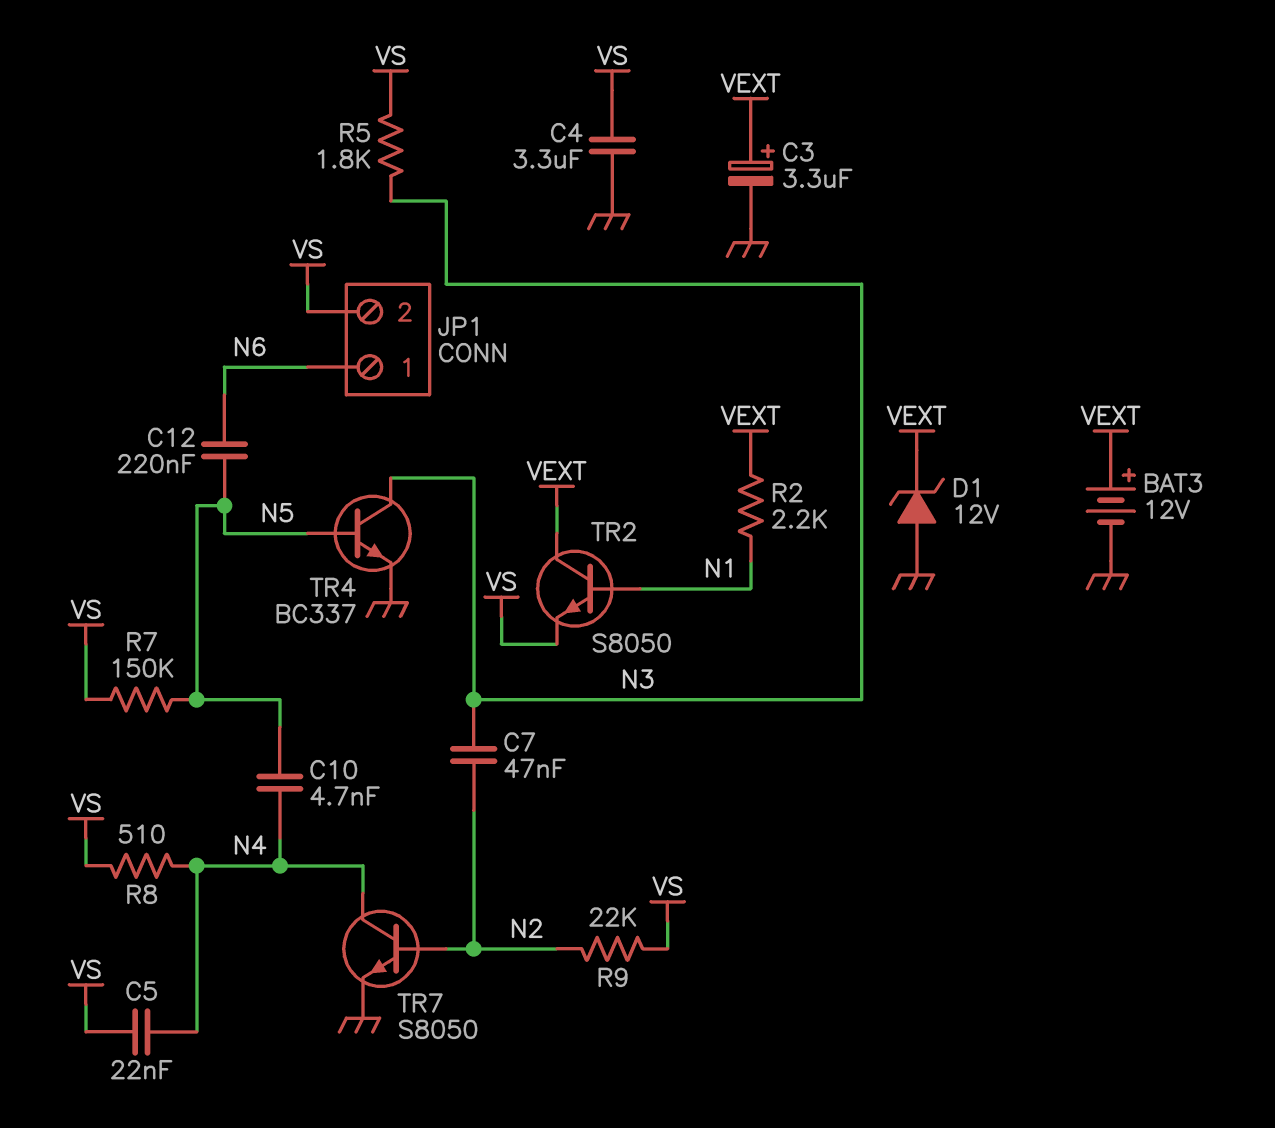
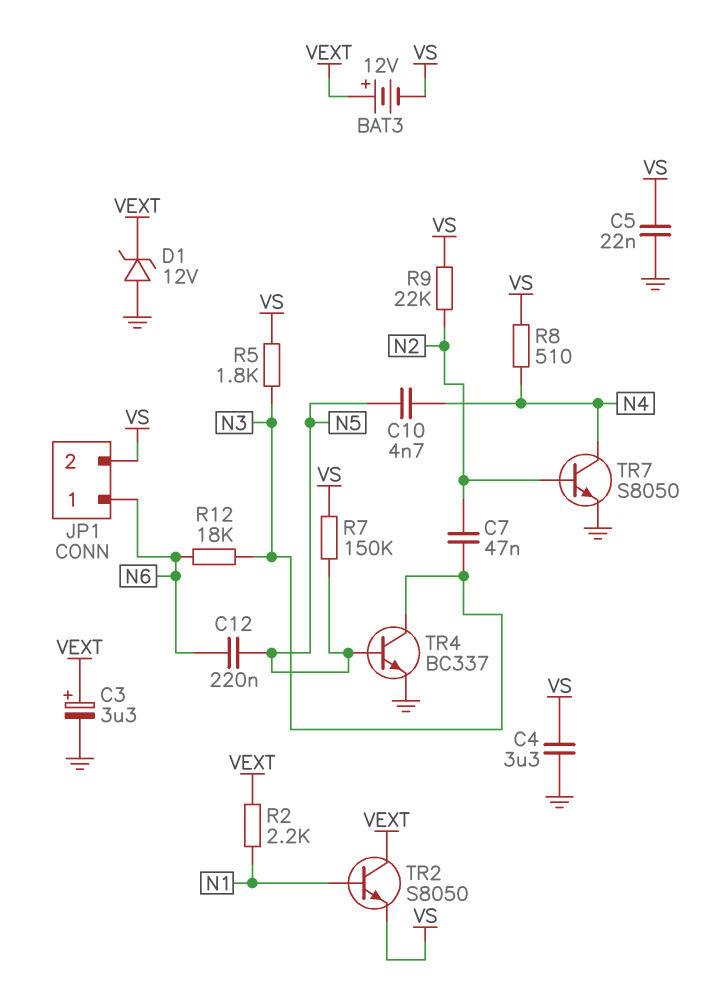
BAT3: 12V (plus VEXT, minus GND) -> 12V (plus VEXT, minus VS)
C5: 22nF (N4, VS) -> 22nF (GND, VS)
R12: none -> 18k (N3, N6)

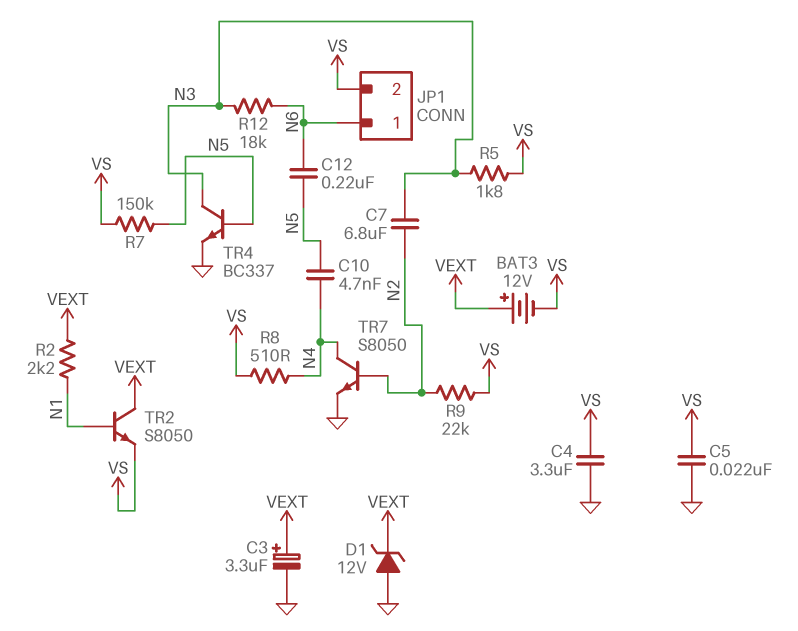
C7: 47nF (N2, N3) -> 6.8uF (N2, N3)

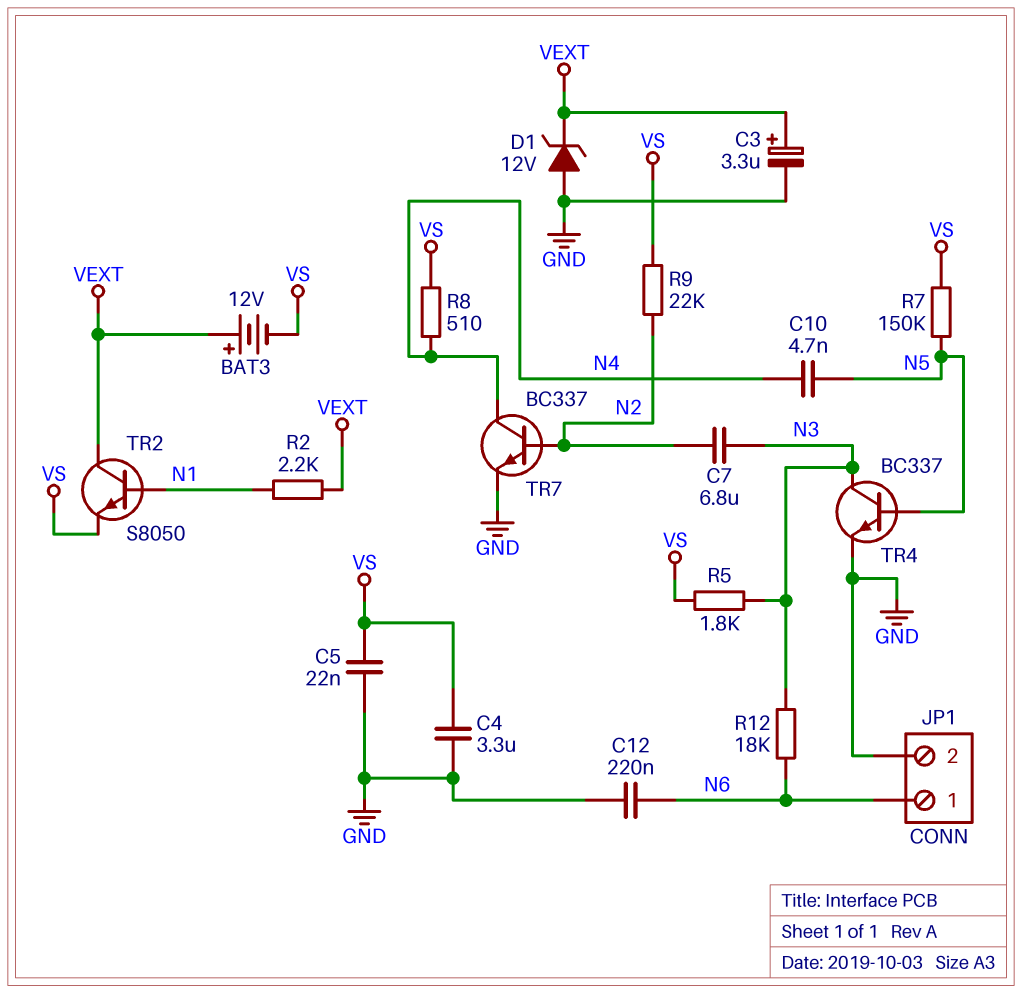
C12: 220nF (N5, N6) -> 220nF (GND, N6)
JP1 pin 2: VS -> GND
TR7: NPN S8050 (B N2, C N4, E GND) -> NPN BC337 (B N2, C N4, E GND)

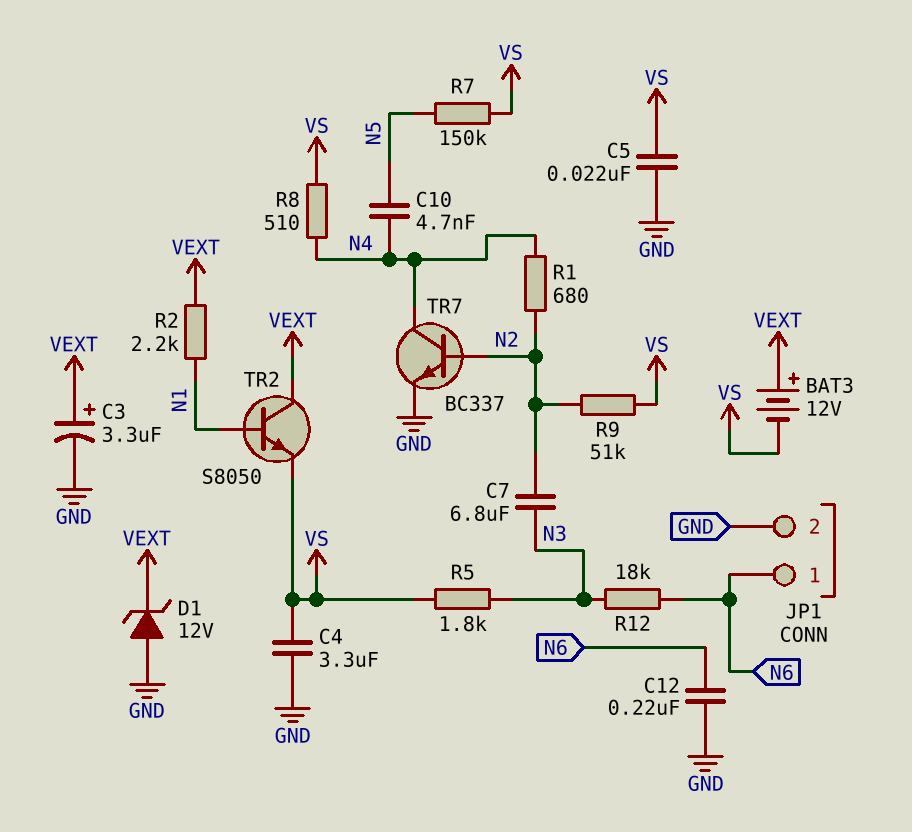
R1: none -> 680 (N2, N4)
R9: 22k (N2, VS) -> 51k (N2, VS)
TR4: NPN BC337 (B N5, C N3, E GND) -> none

